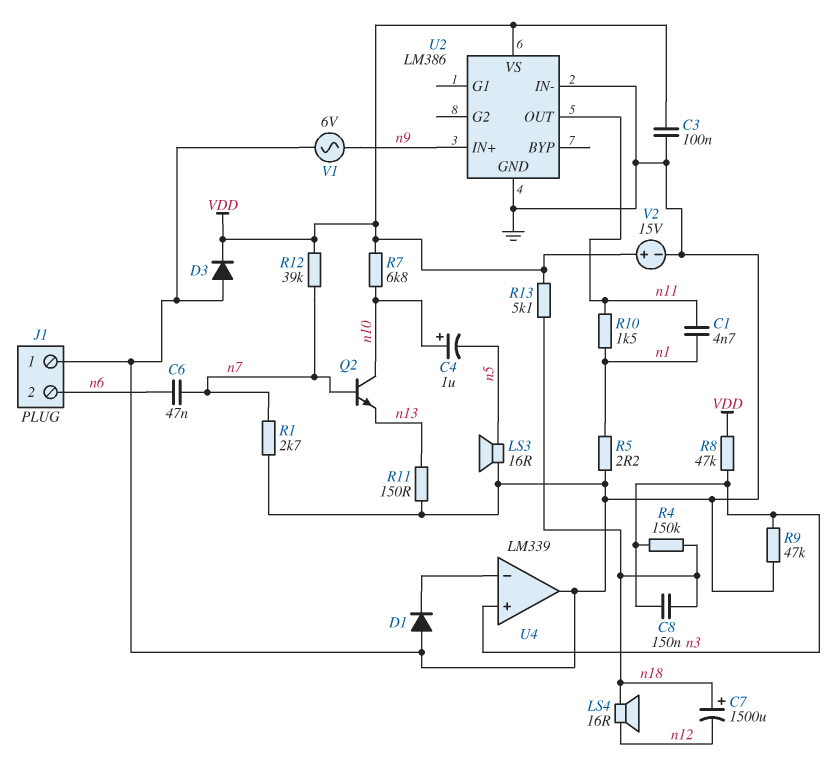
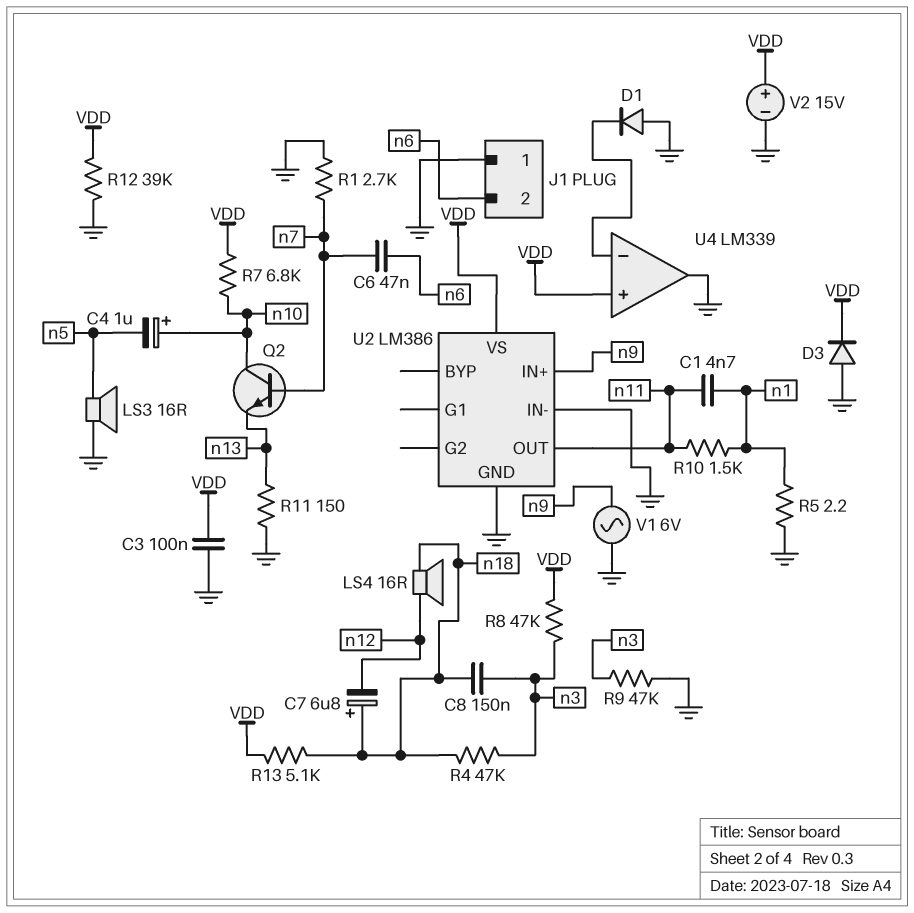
C7: 1500uF (plus n18, minus n12) -> 6.8uF (plus n18, minus n12)
R4: 150k (n3, n18) -> 47k (n3, n18)
R12: 39k (VDD, n7) -> 39k (GND, VDD)
U4 pin in+: n3 -> VDD

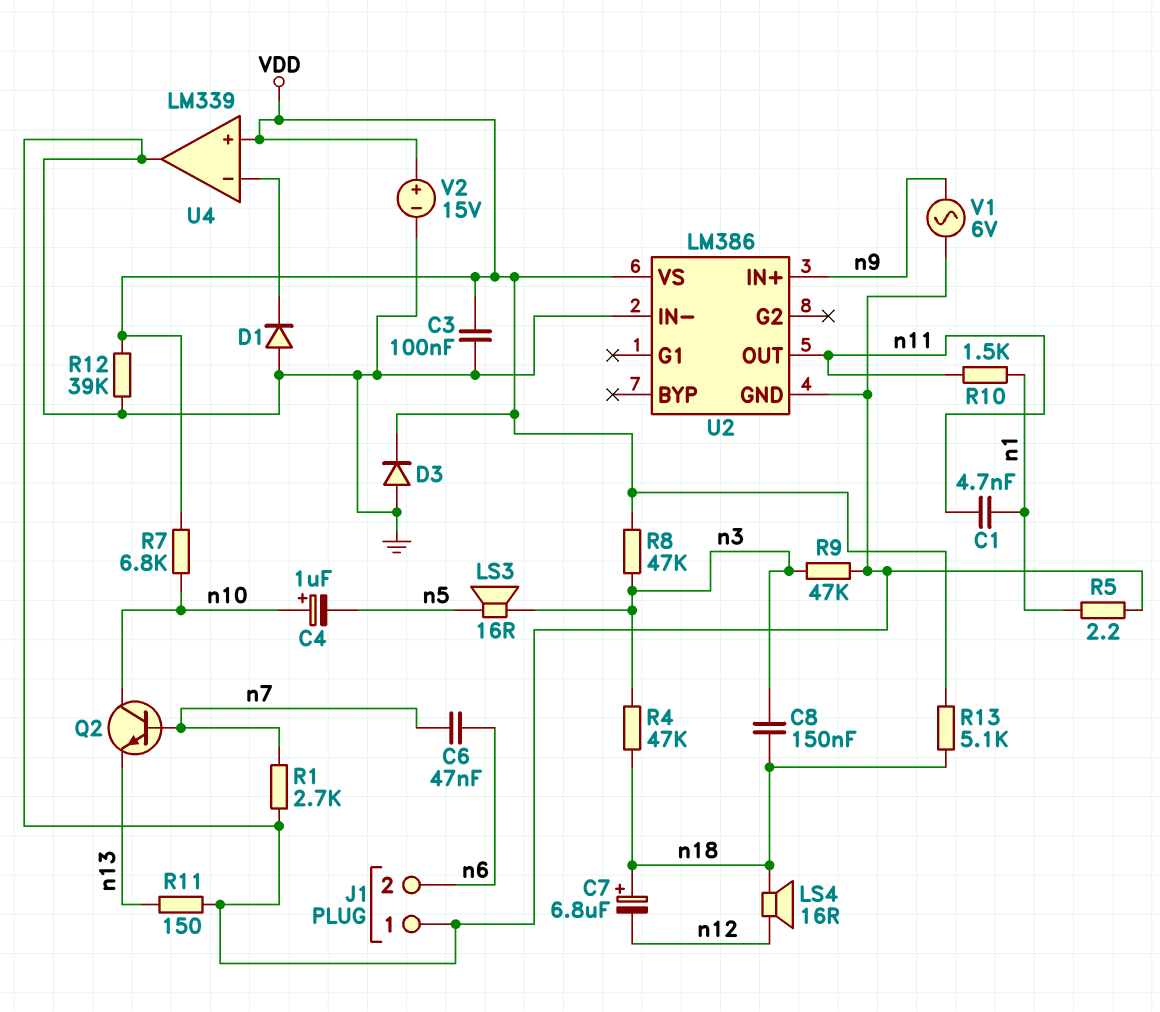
LS3: speaker 16R (GND, n5) -> speaker 16R (n3, n5)

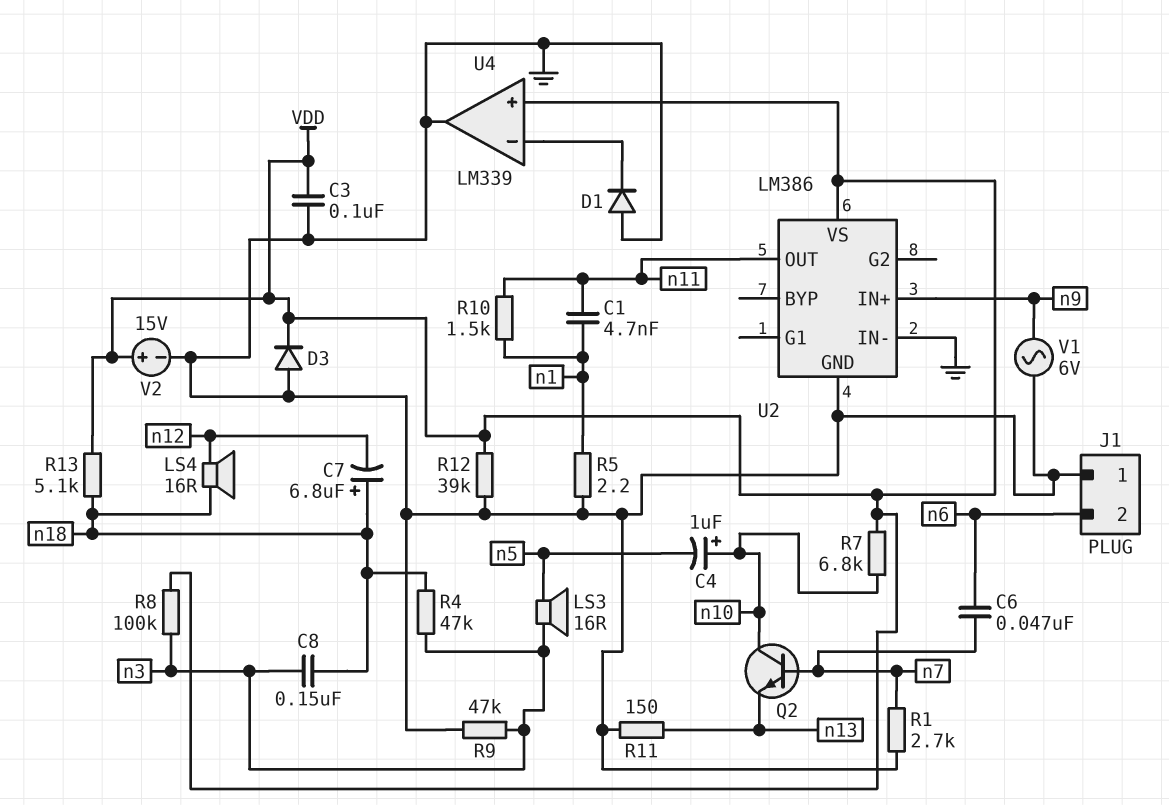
R8: 47k (VDD, n3) -> 100k (VDD, n3)

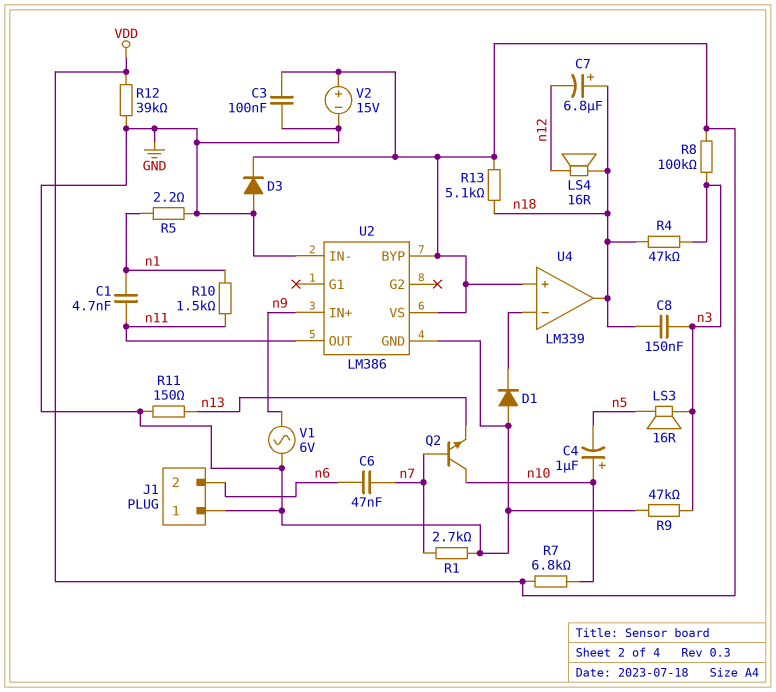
U2 pin BYP: none -> VDD
U4 pin out: GND -> n18

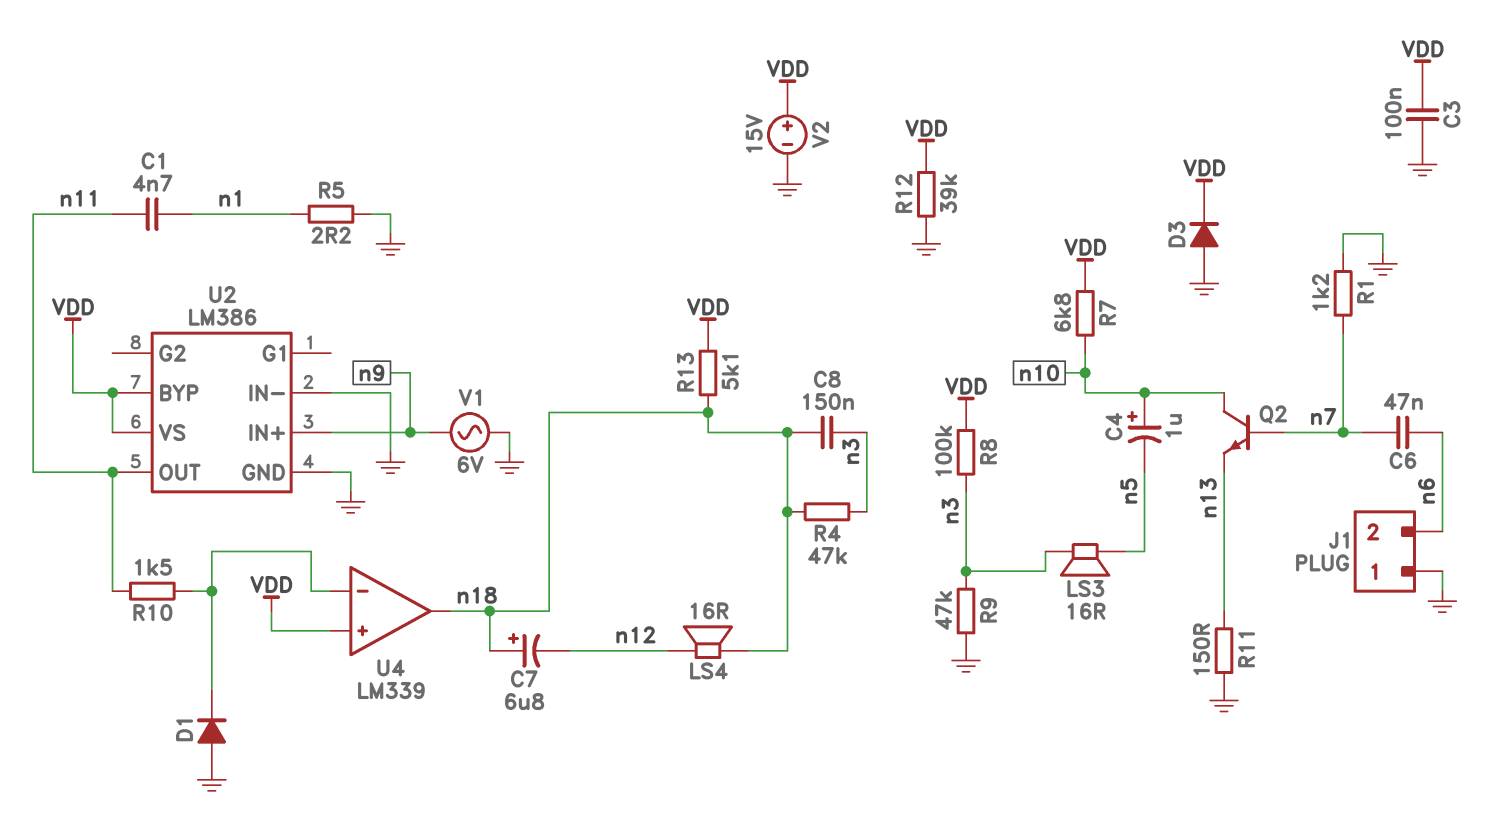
R1: 2.7k (GND, n7) -> 1.2k (GND, n7)
R10: 1.5k (n1, n11) -> 1.5k (U4/in-, n11)

